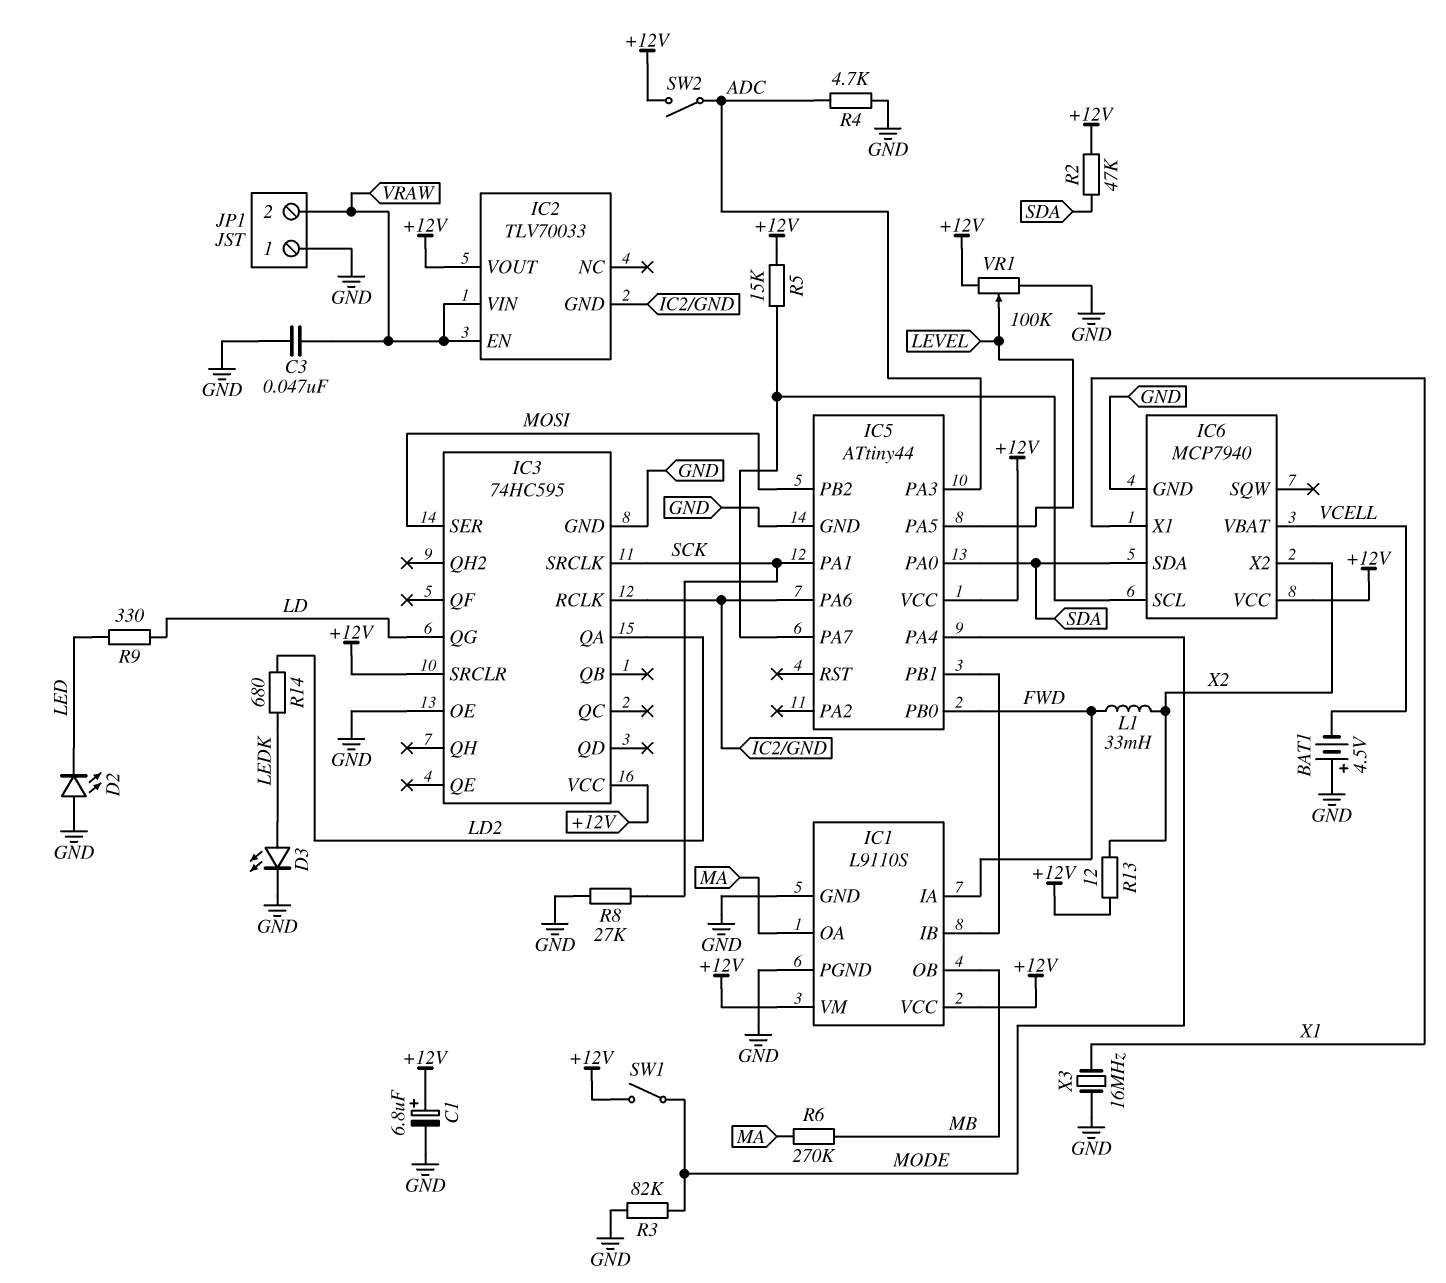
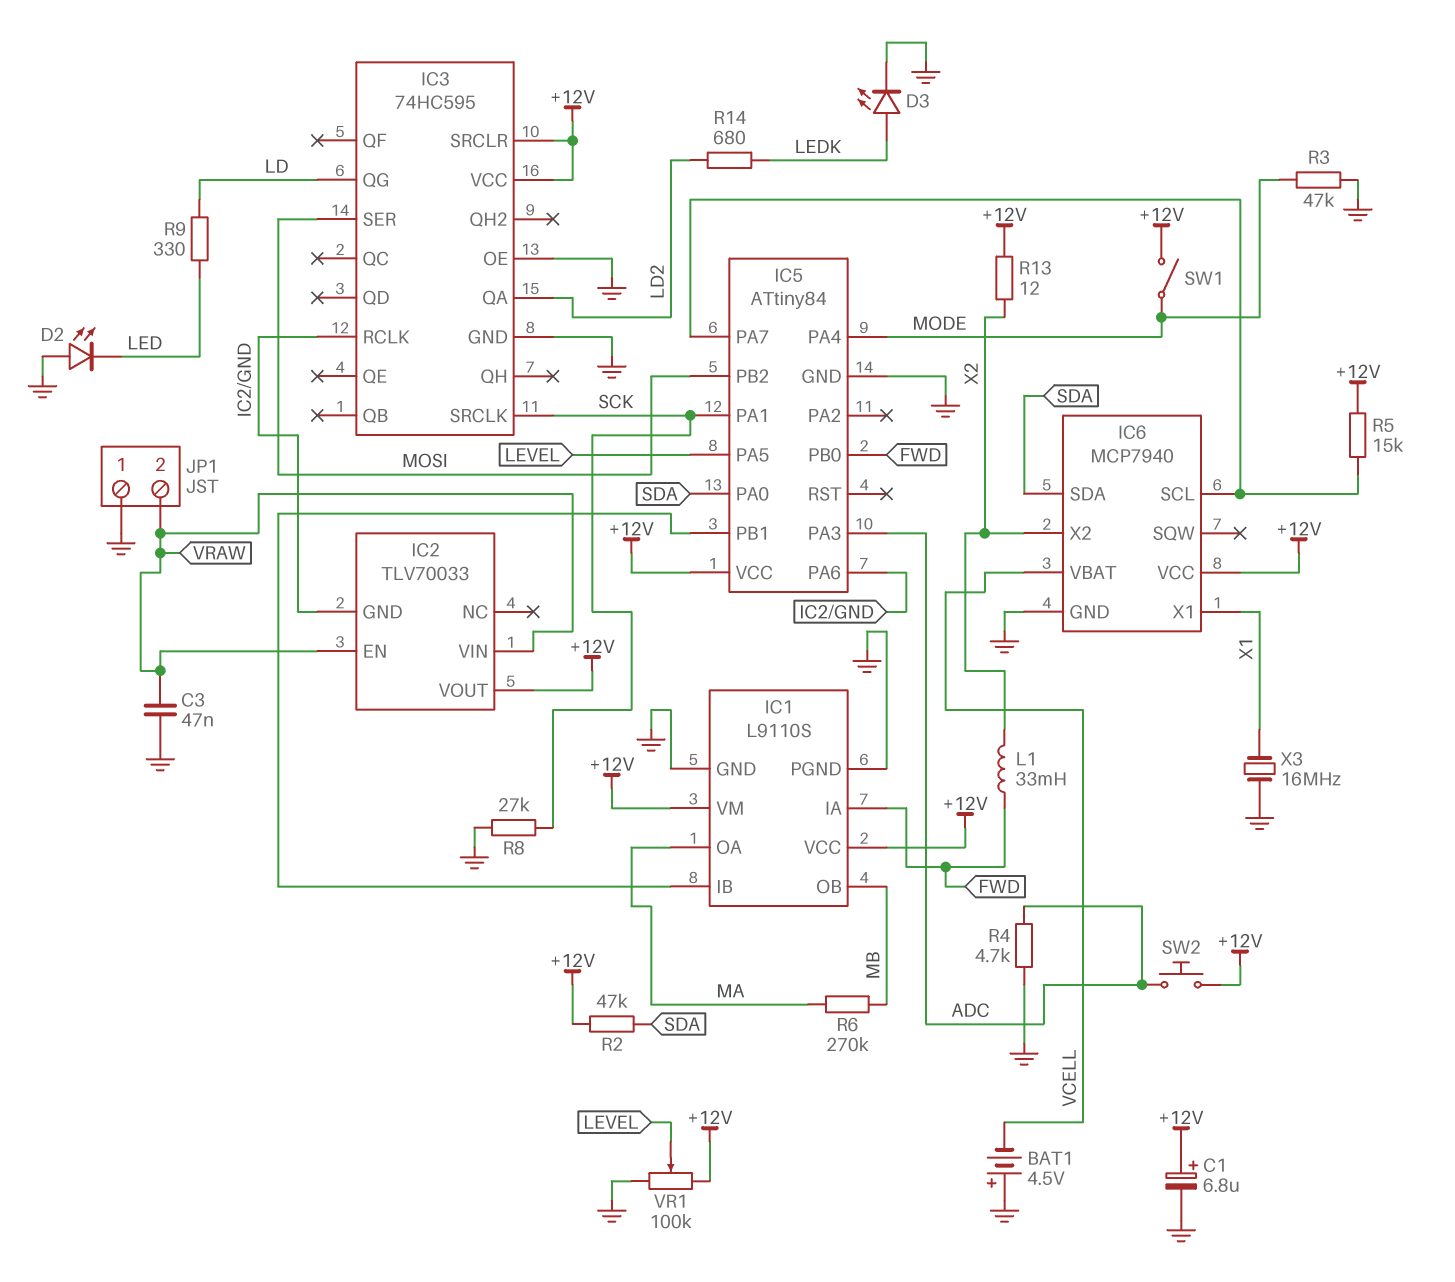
IC5: ATtiny44 -> ATtiny84
R3: 82k (GND, MODE) -> 47k (GND, MODE)
SW2: switch (+12V, ADC) -> button (+12V, ADC)

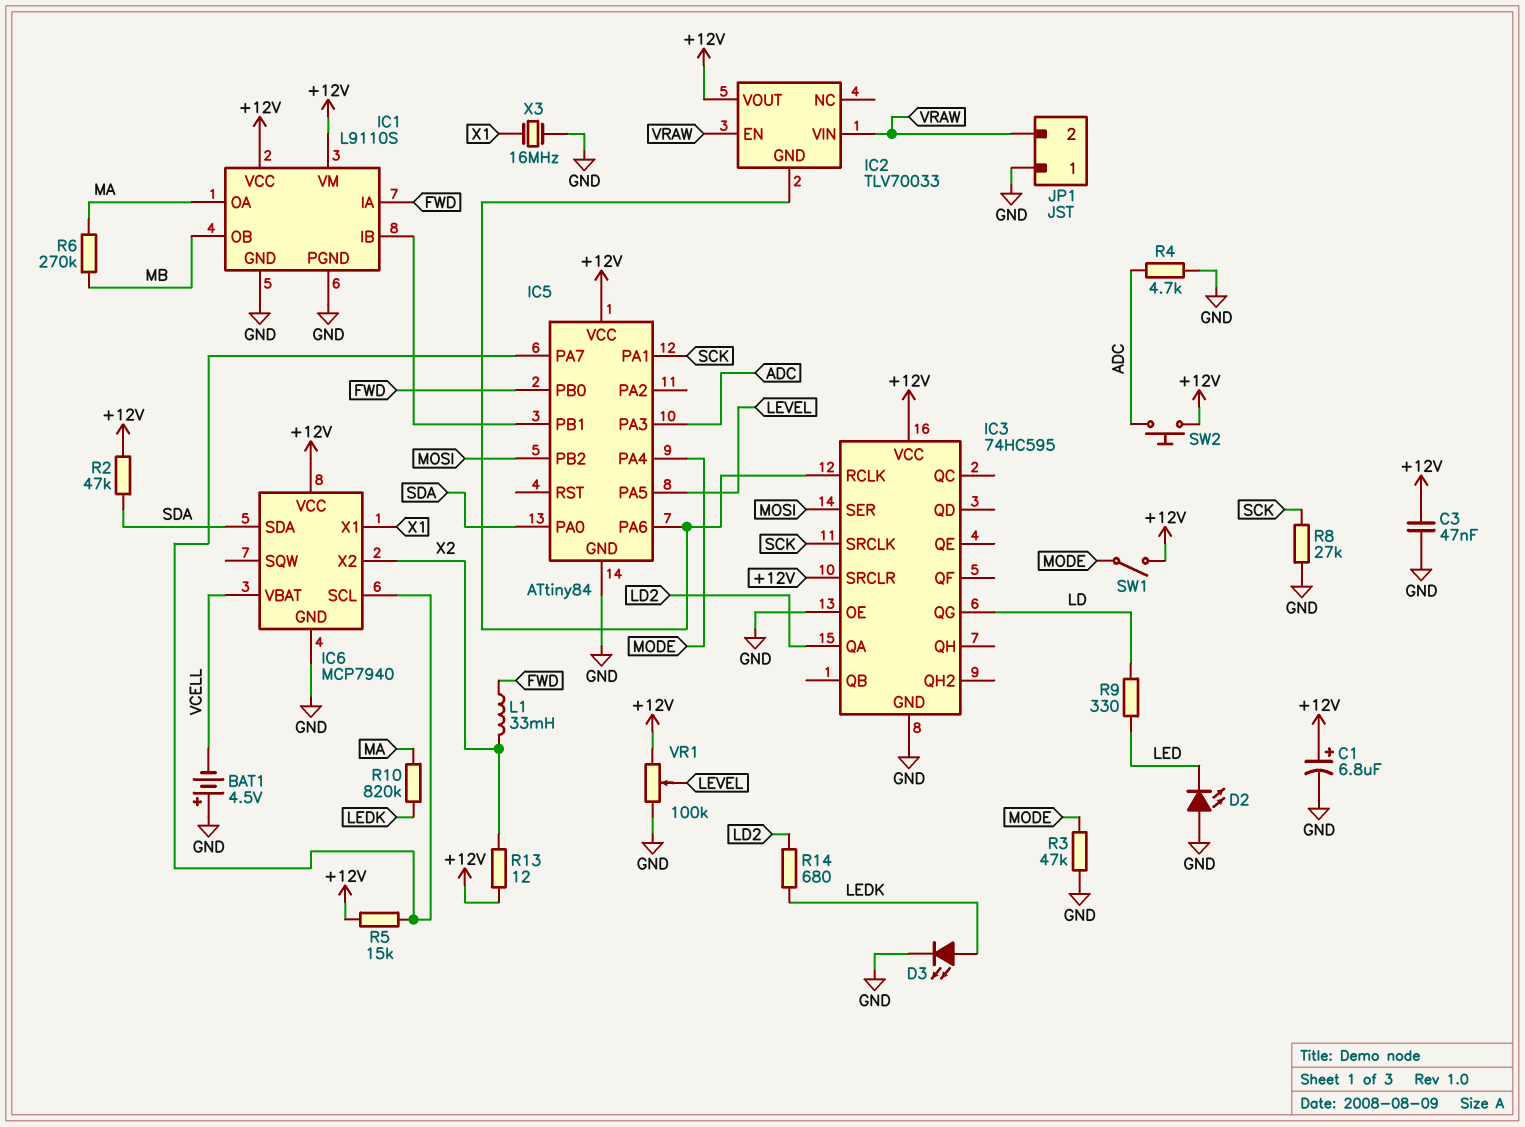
C3: 47nF (GND, VRAW) -> 47nF (+12V, GND)
R10: none -> 820k (LEDK, MA)

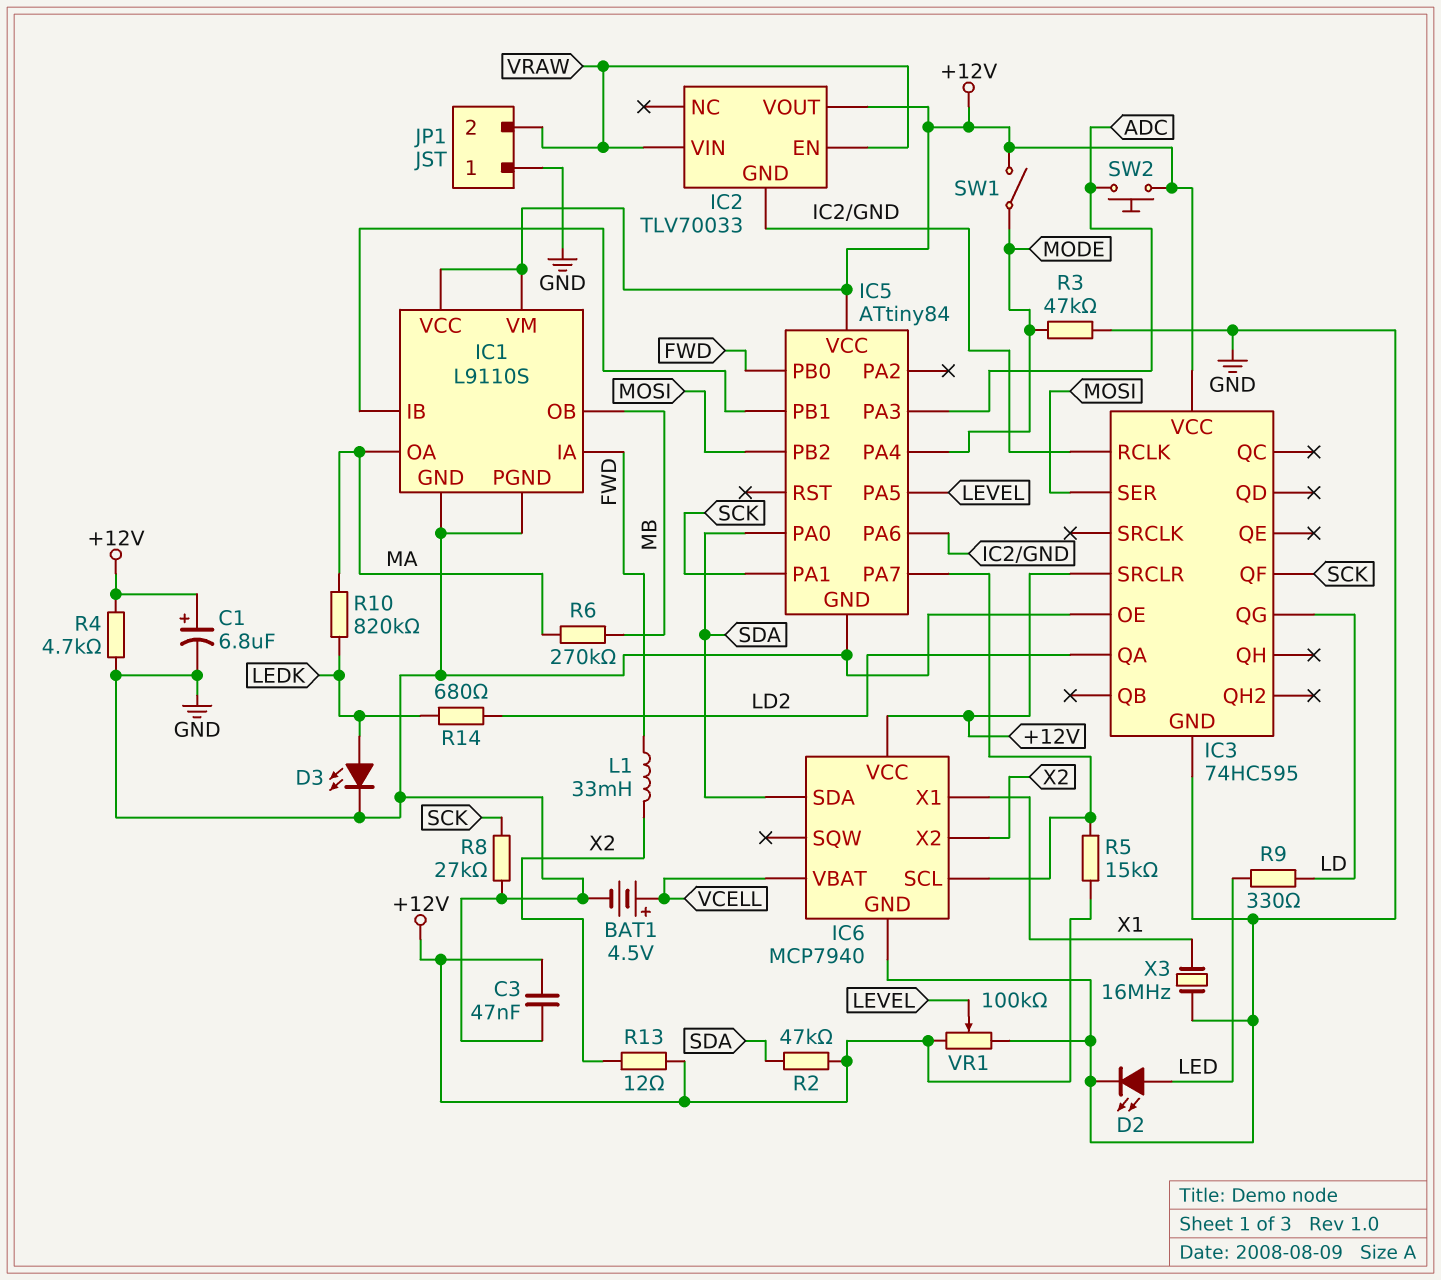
BAT1: 4.5V (plus GND, minus VCELL) -> 4.5V (plus VCELL, minus GND)
D2: LED (A GND, K LED) -> LED (A LED, K GND)
IC3 pin QF: none -> SCK
IC3 pin SRCLK: SCK -> none
R4: 4.7k (ADC, GND) -> 4.7k (+12V, GND)

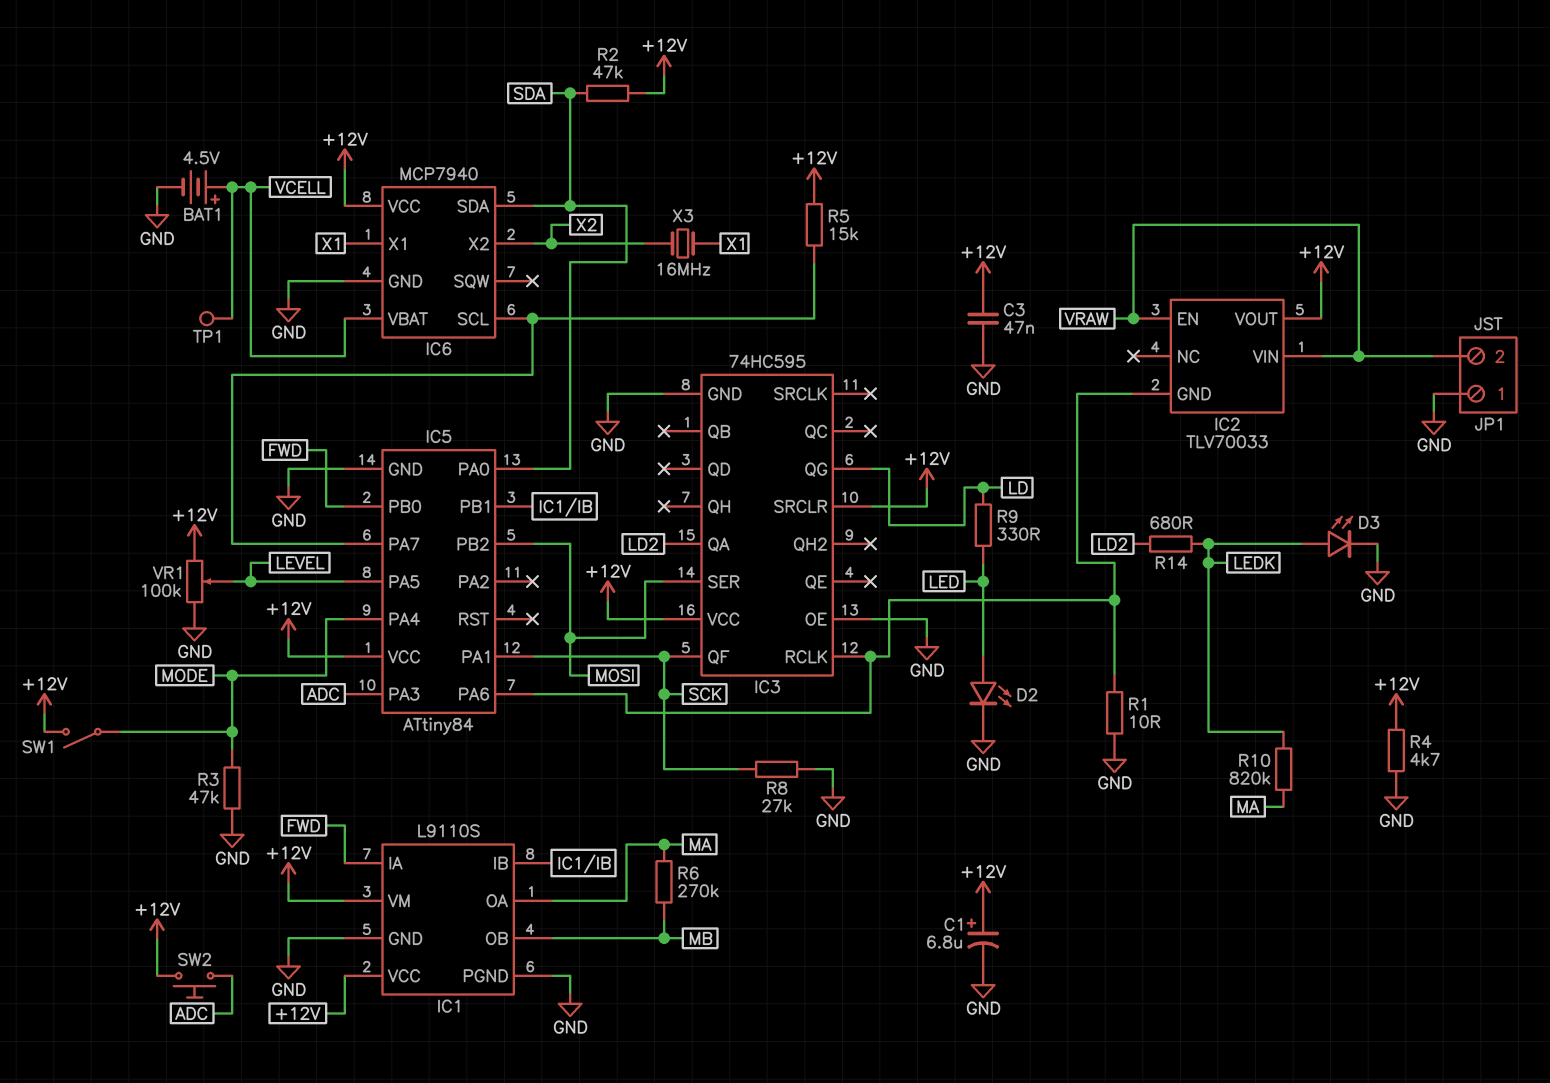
L1: 33mH (FWD, X2) -> none
R1: none -> 10 (GND, IC2/GND)
R13: 12 (+12V, X2) -> none
TP1: none -> test point (VCELL)
X3: 16MHz (GND, X1) -> 16MHz (X1, X2)

